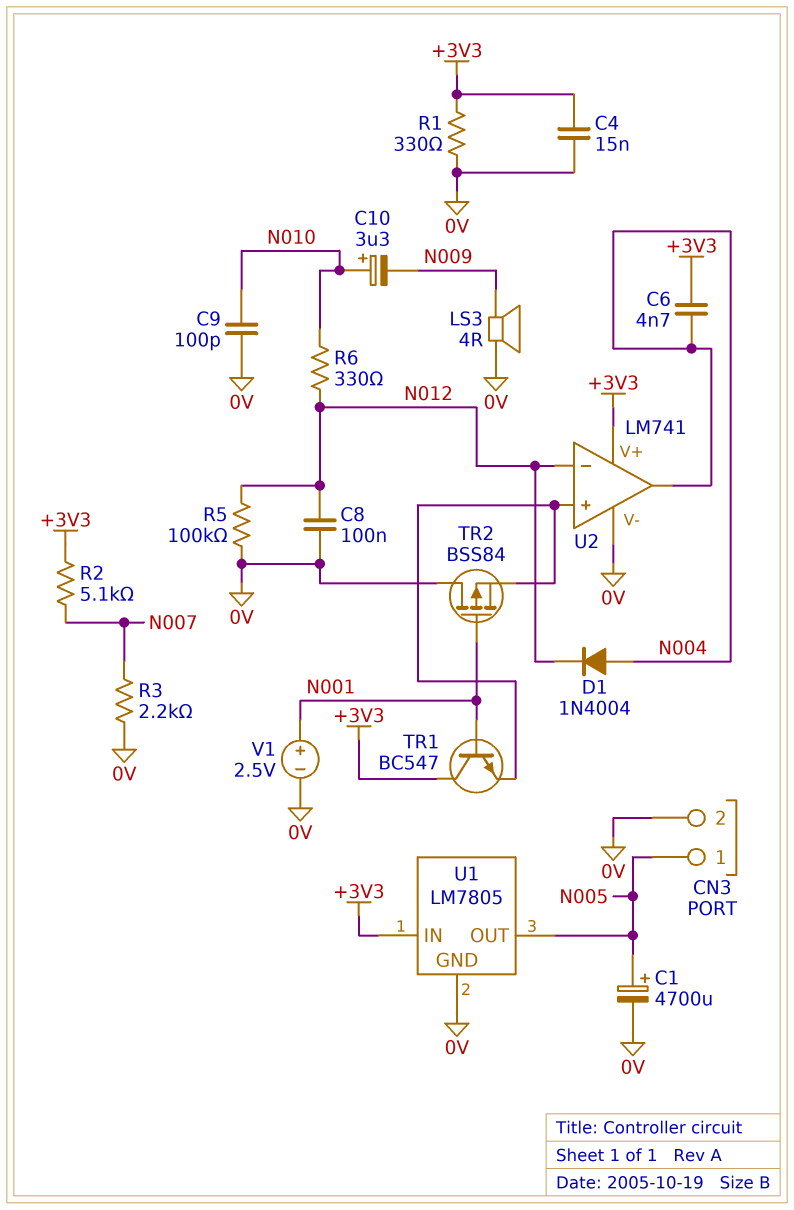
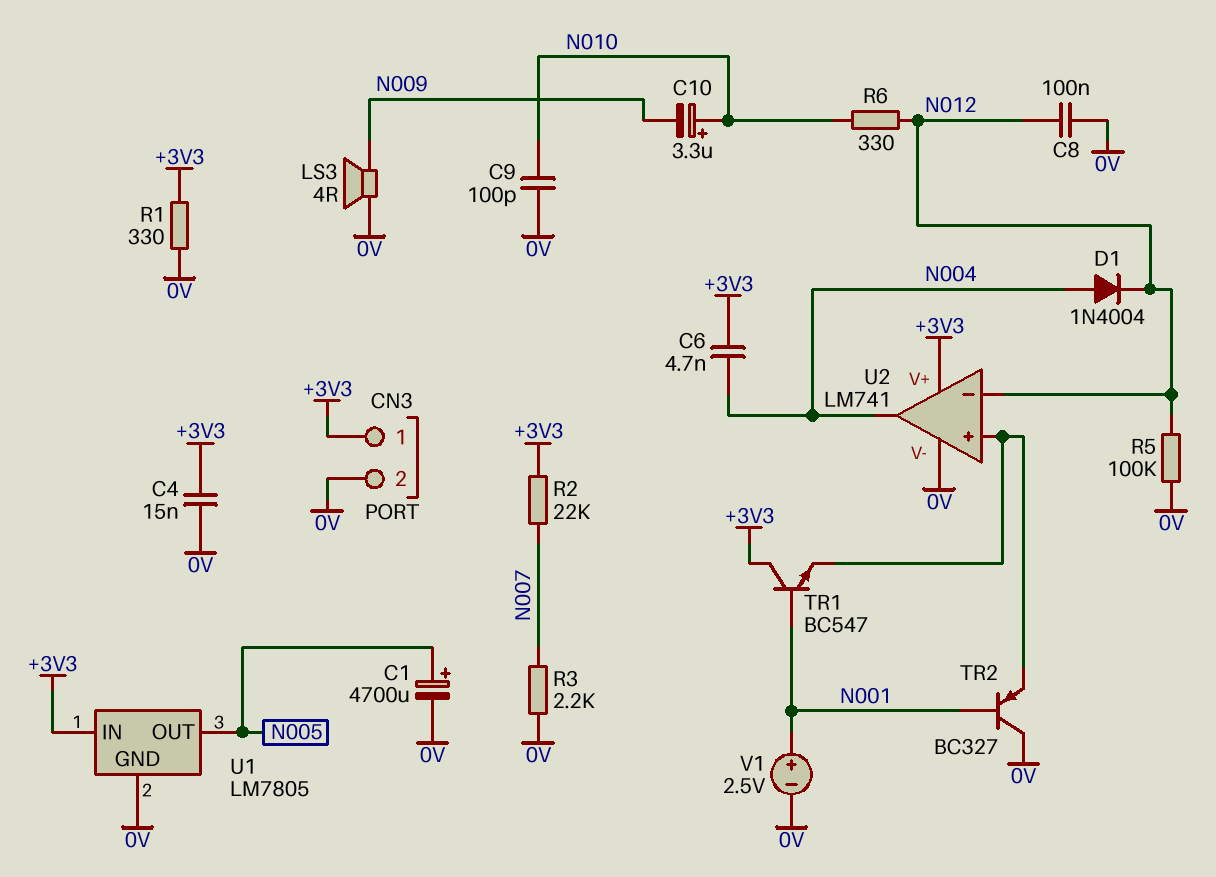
CN3 pin 1: N005 -> +3V3
R2: 5.1k (+3V3, N007) -> 22k (+3V3, N007)
TR2: PMOS BSS84 (G N001, D 0V, S U2/in+) -> PNP BC327 (B N001, C 0V, E U2/in+)

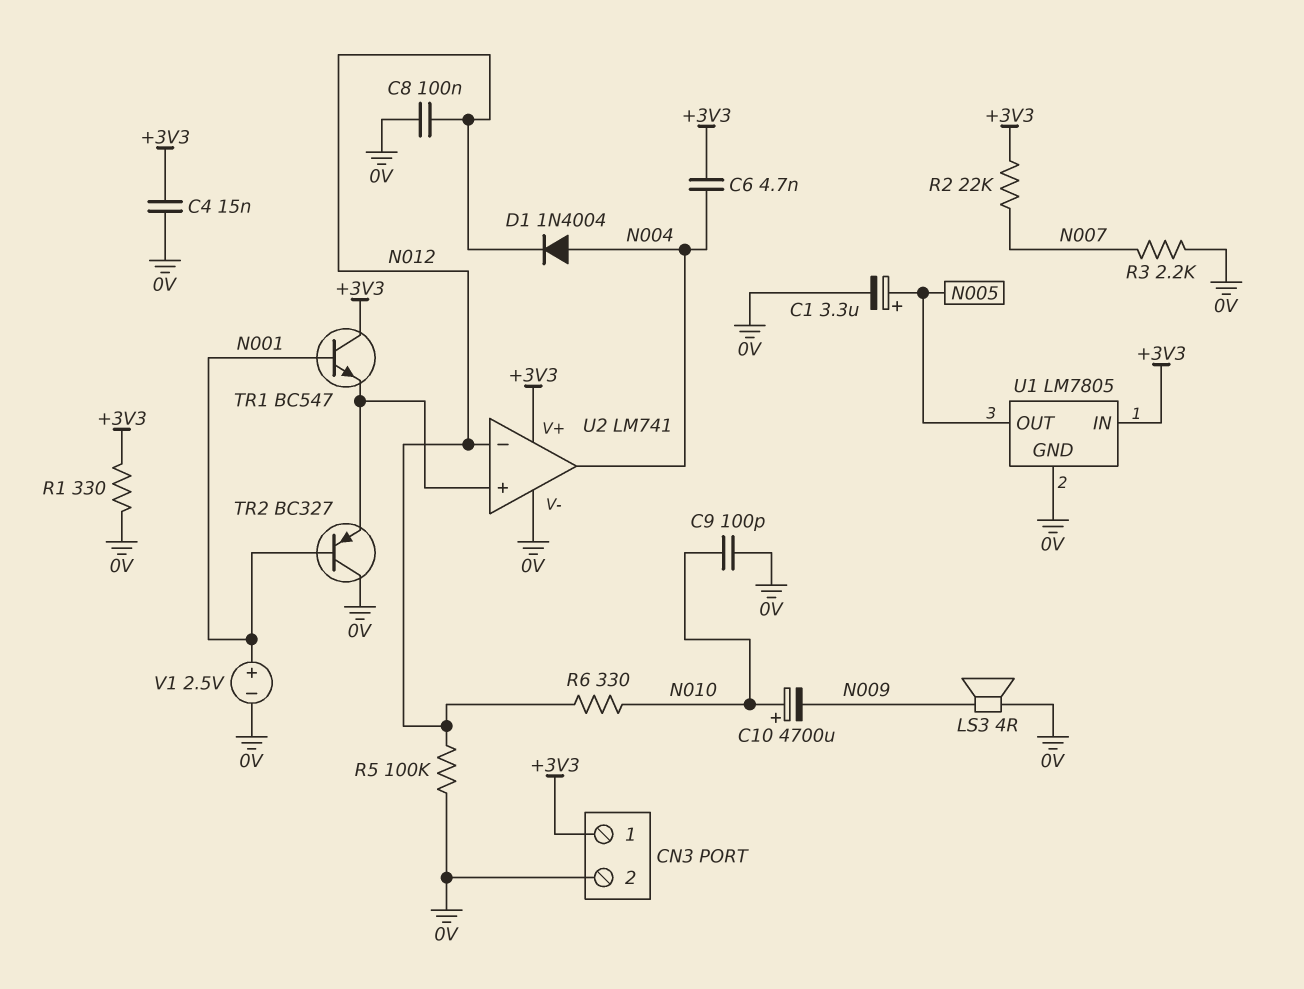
C1: 4700uF (plus N005, minus 0V) -> 3.3uF (plus N005, minus 0V)
C10: 3.3uF (plus N010, minus N009) -> 4700uF (plus N010, minus N009)

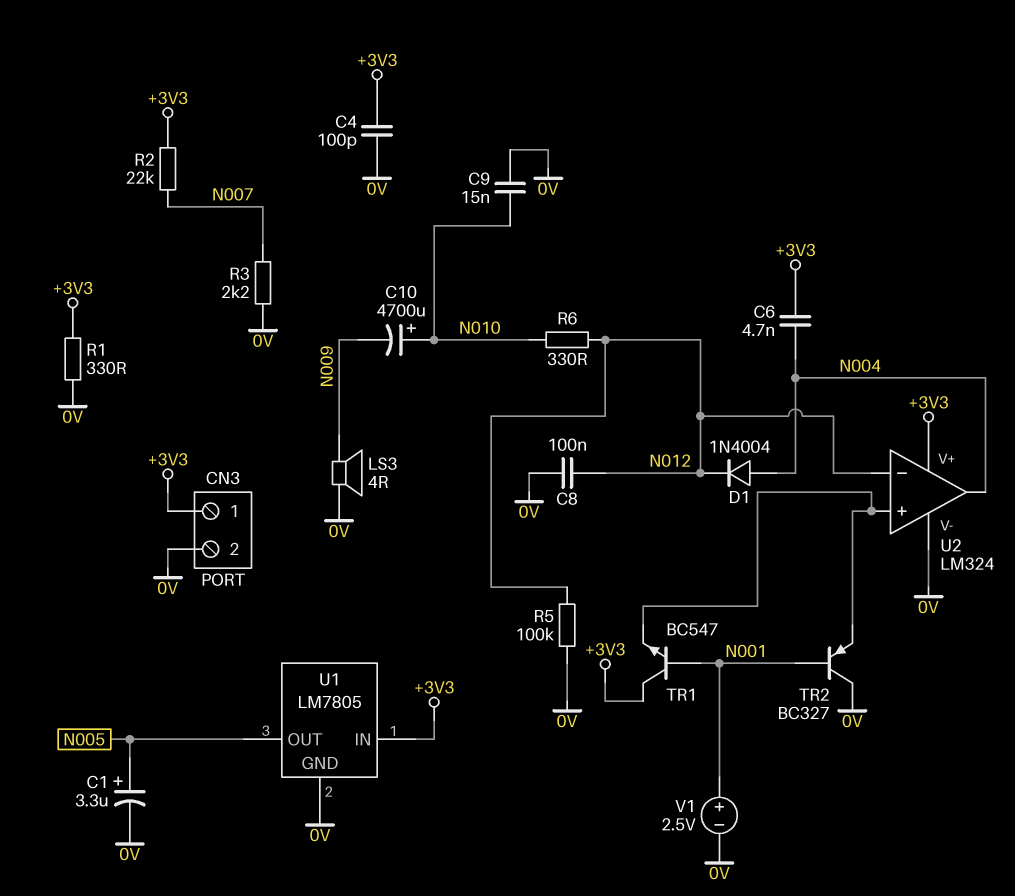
C4: 15nF (+3V3, 0V) -> 100pF (+3V3, 0V)
C9: 100pF (0V, N010) -> 15nF (0V, N010)
U2: LM741 -> LM324

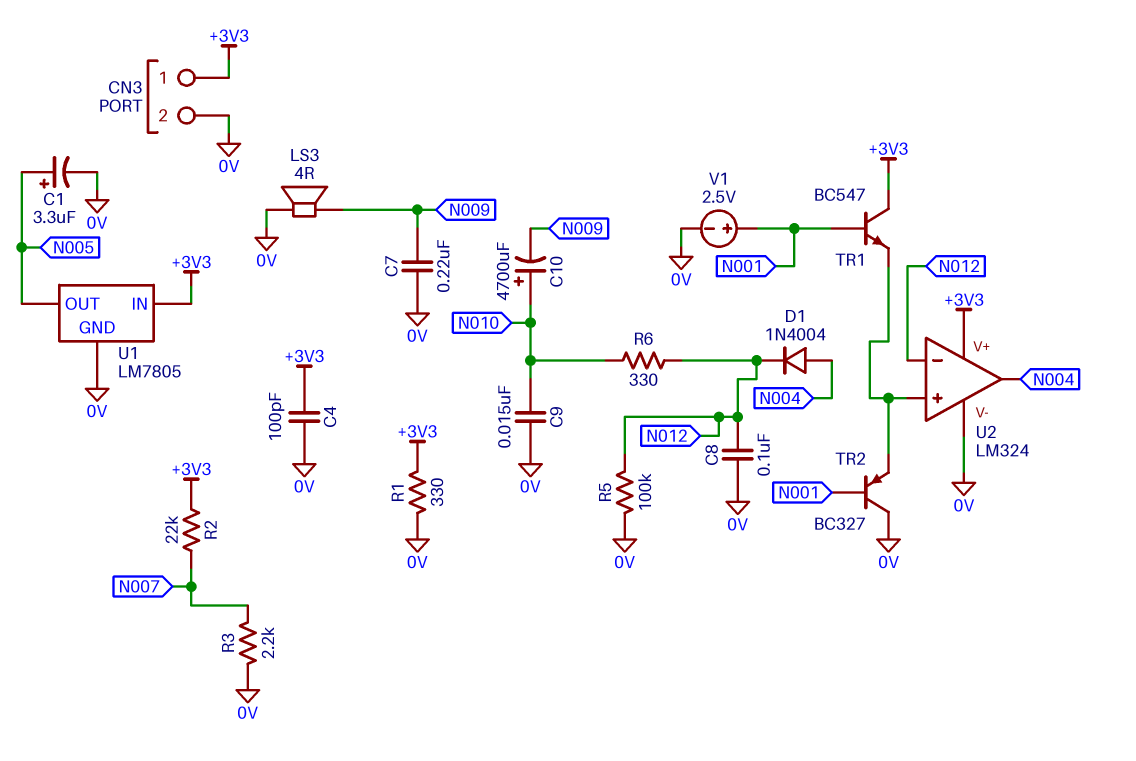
C6: 4.7nF (+3V3, N004) -> none
C7: none -> 220nF (0V, N009)

